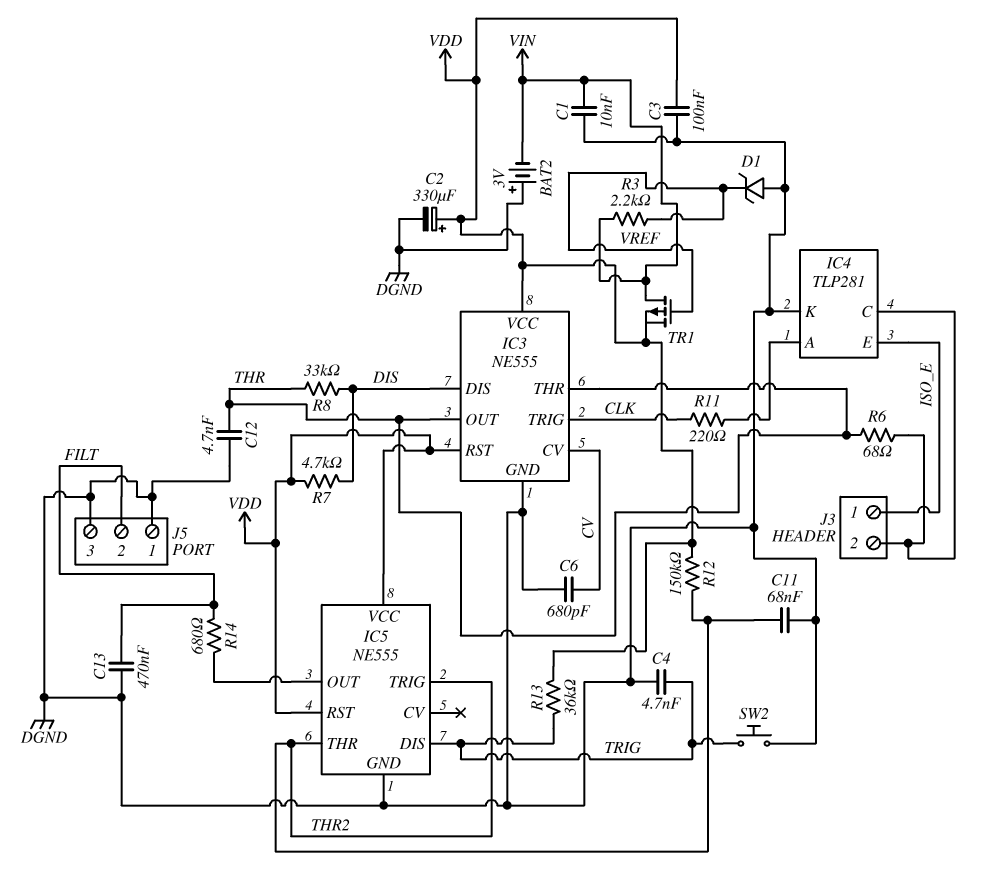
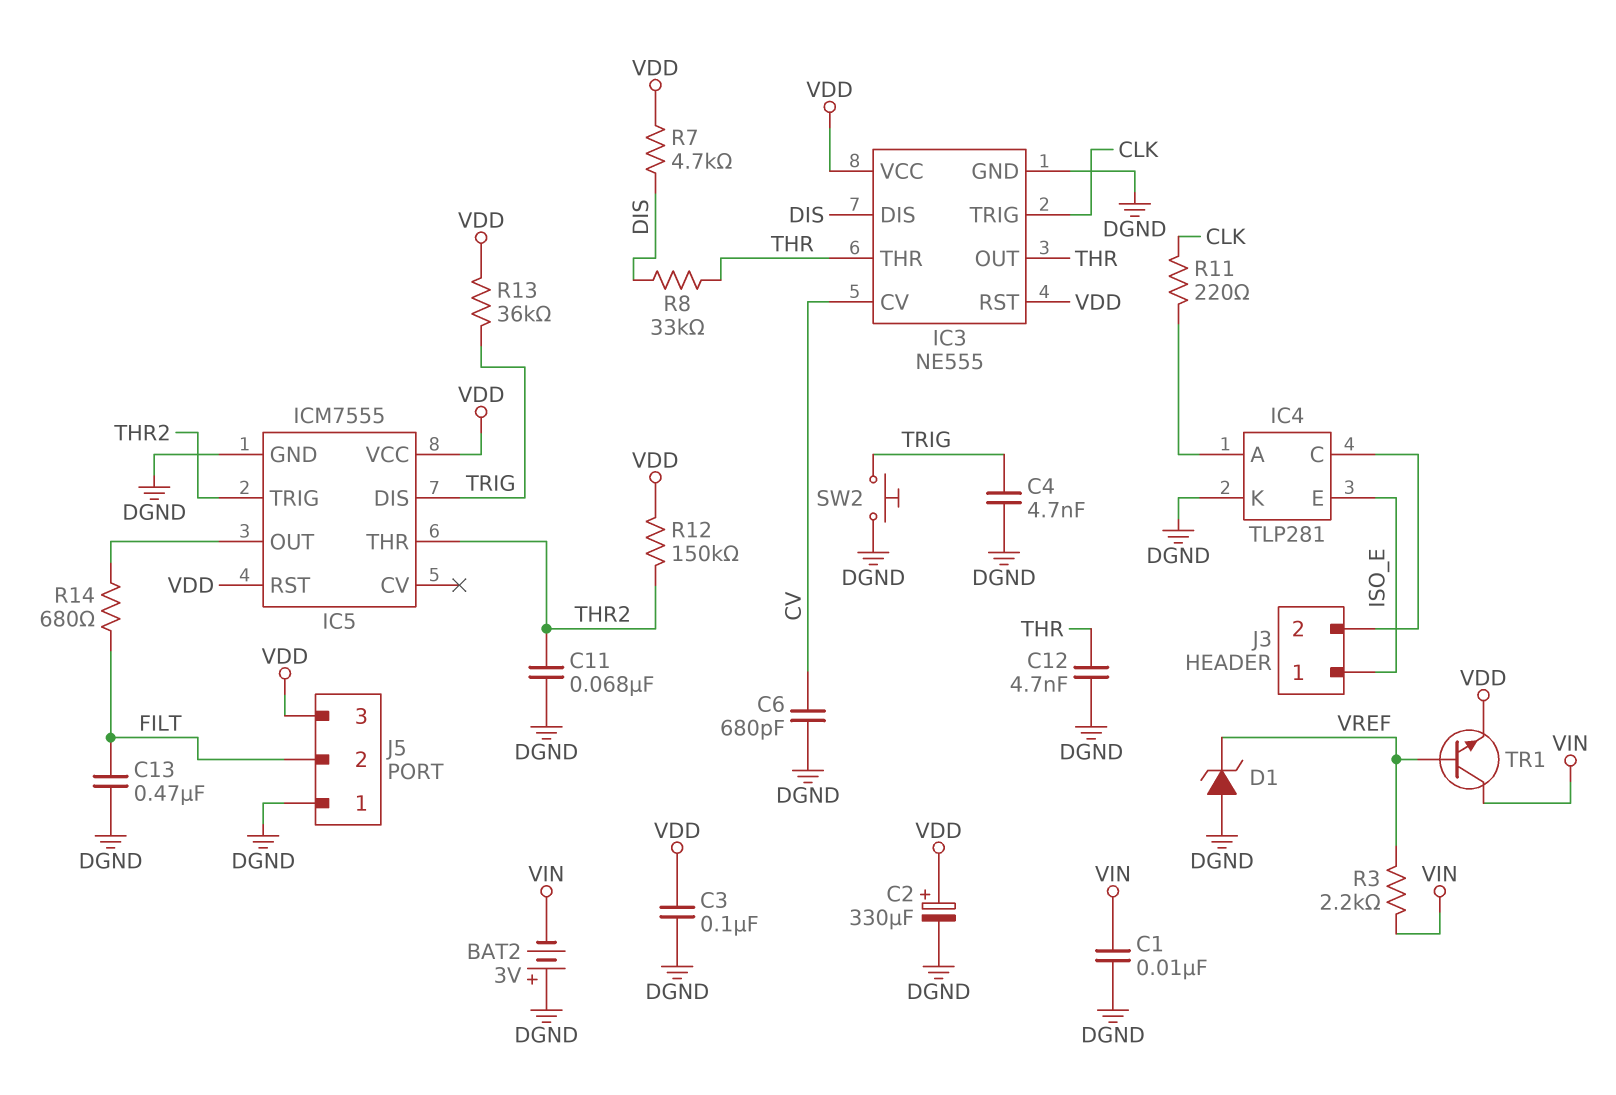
IC5: NE555 -> ICM7555
J5 pin 3: DGND -> VDD
R6: 68 (IC4/C, THR) -> none
TR1: PMOS (G VREF, D VIN, S VDD) -> NPN (B VREF, C VIN, E VDD)

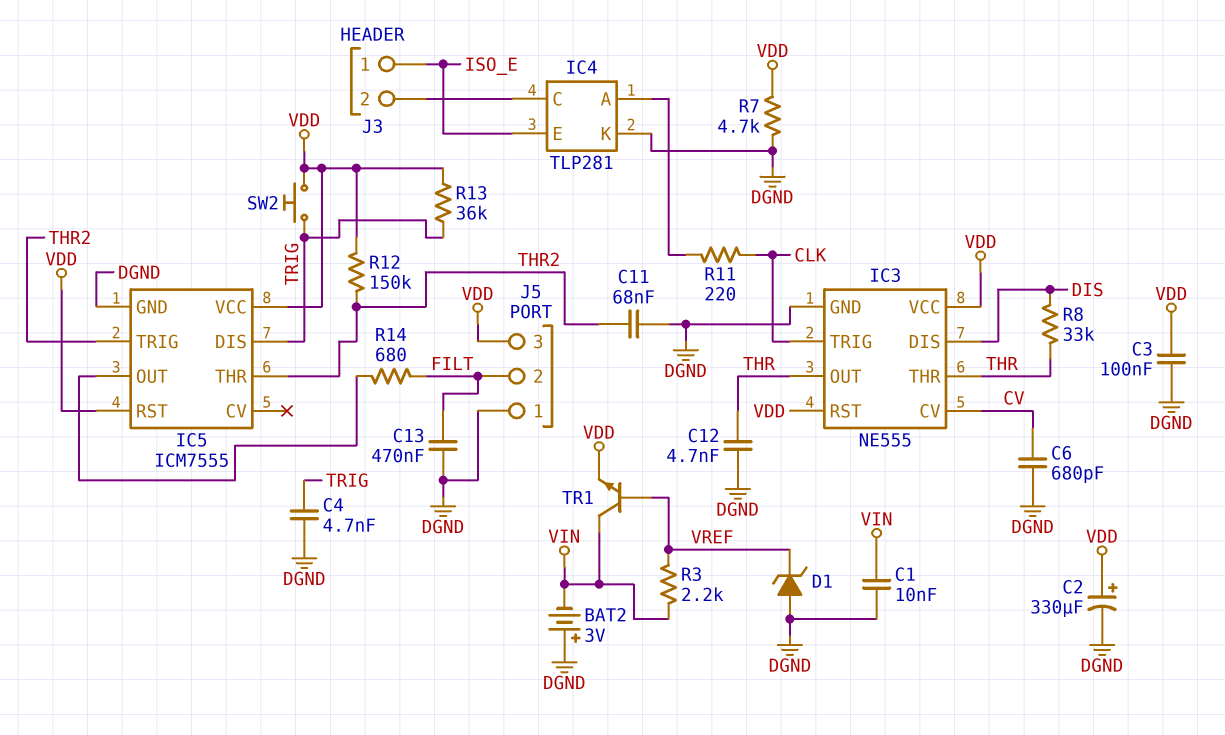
R7: 4.7k (DIS, VDD) -> 4.7k (DGND, VDD)
SW2: button (DGND, TRIG) -> button (TRIG, VDD)

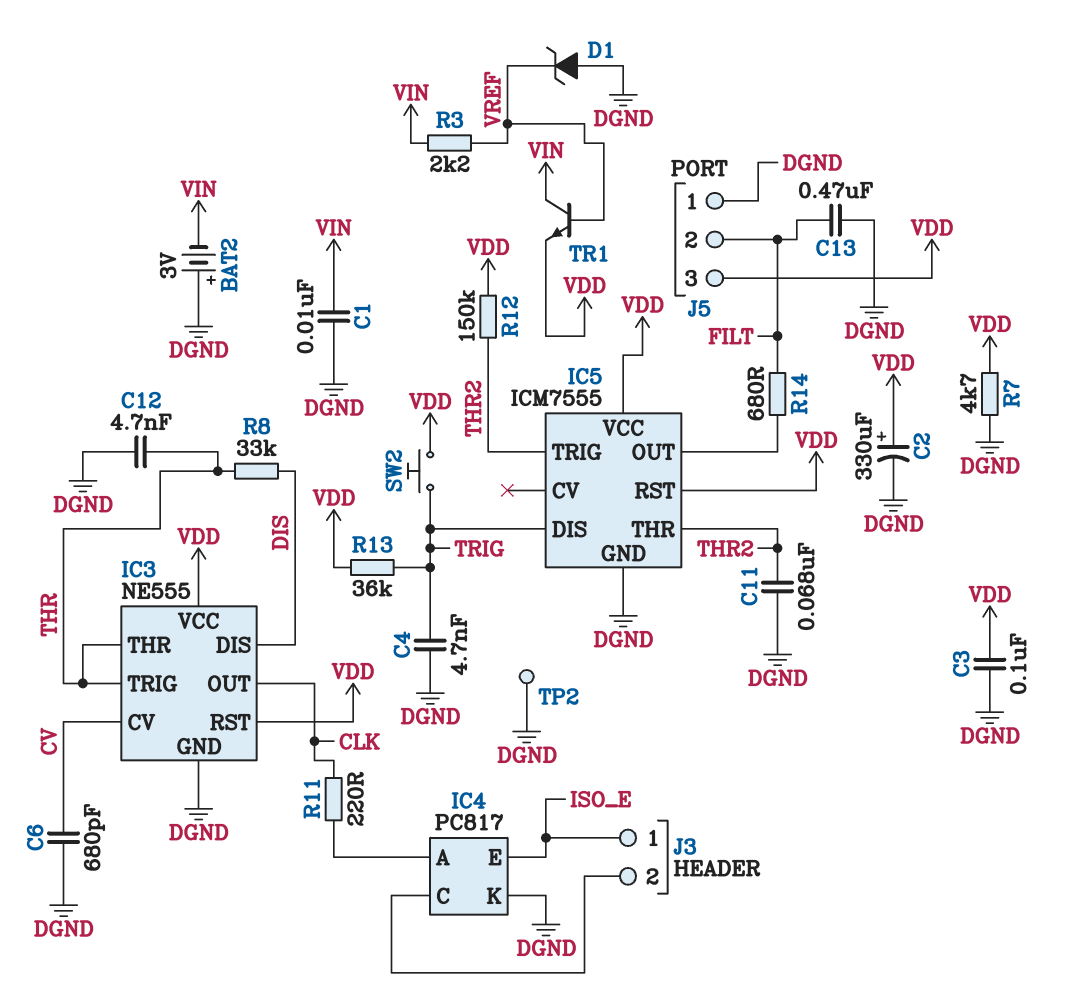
IC3 pin OUT: THR -> CLK
IC3 pin TRIG: CLK -> THR
IC4: TLP281 -> PC817
TP2: none -> test point (DGND)

